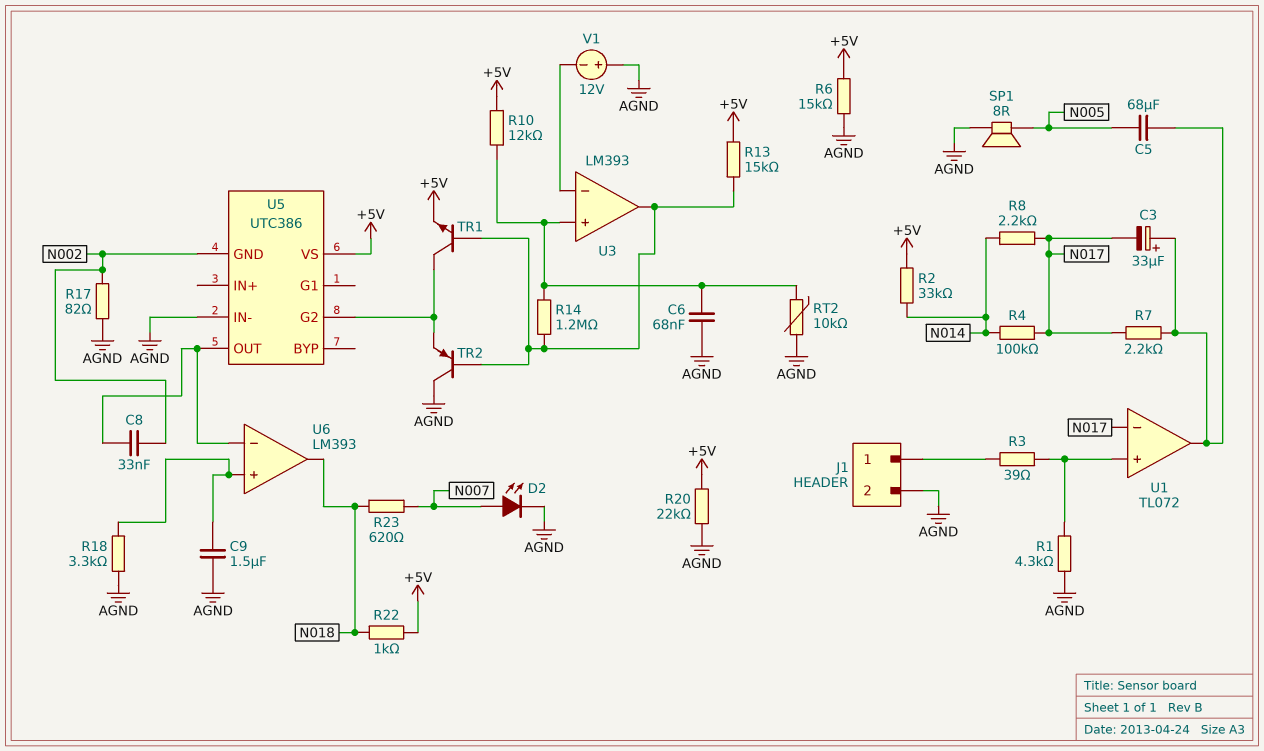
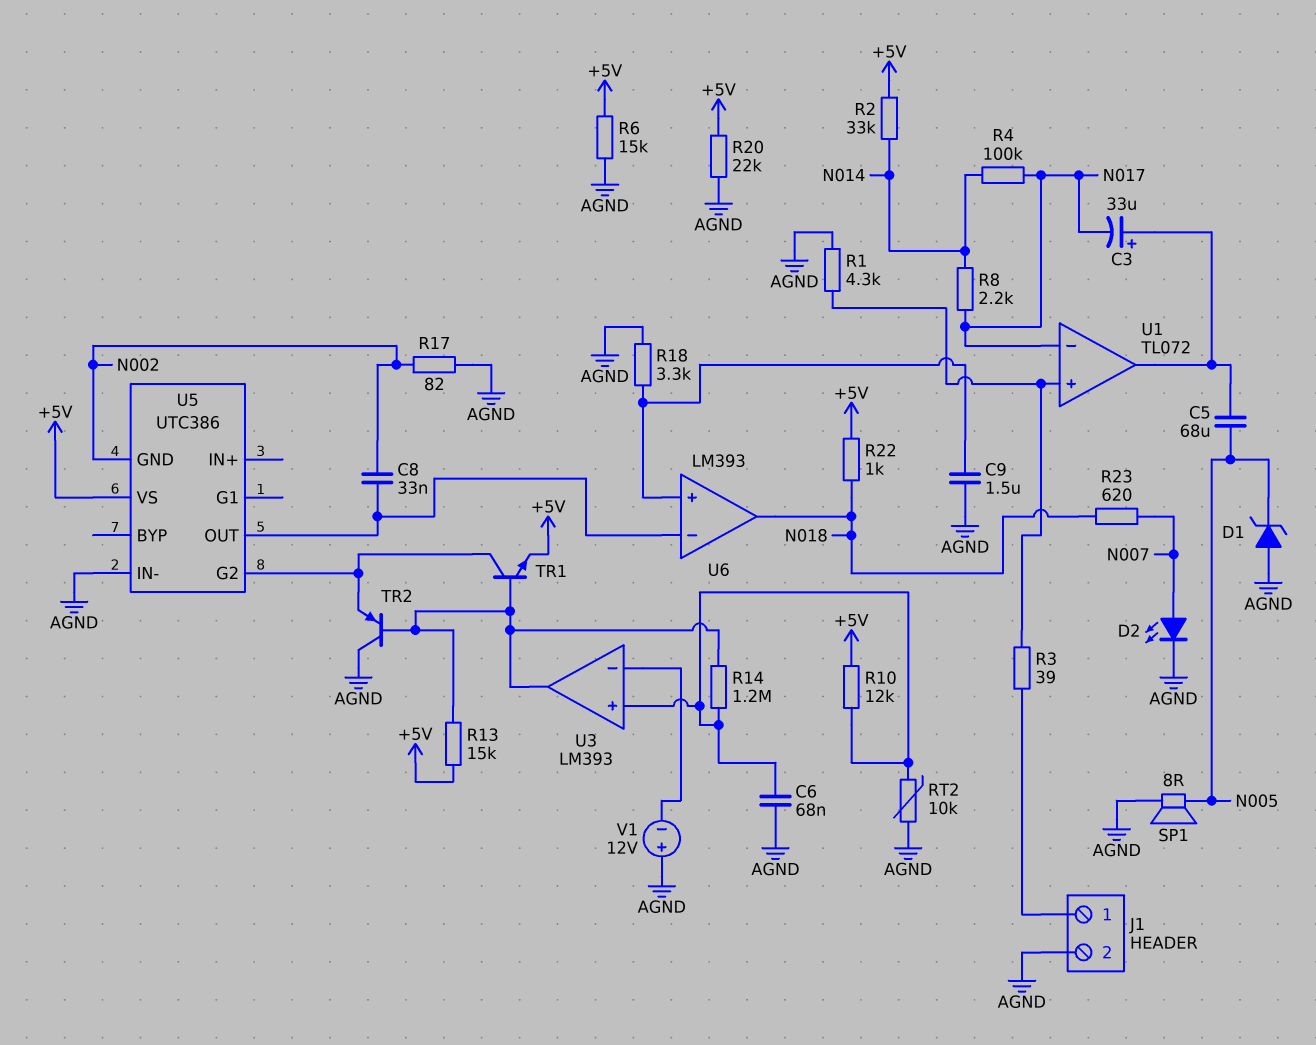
D1: none -> zener (A AGND, K N005)
R7: 2.2k (N017, U1/out) -> none

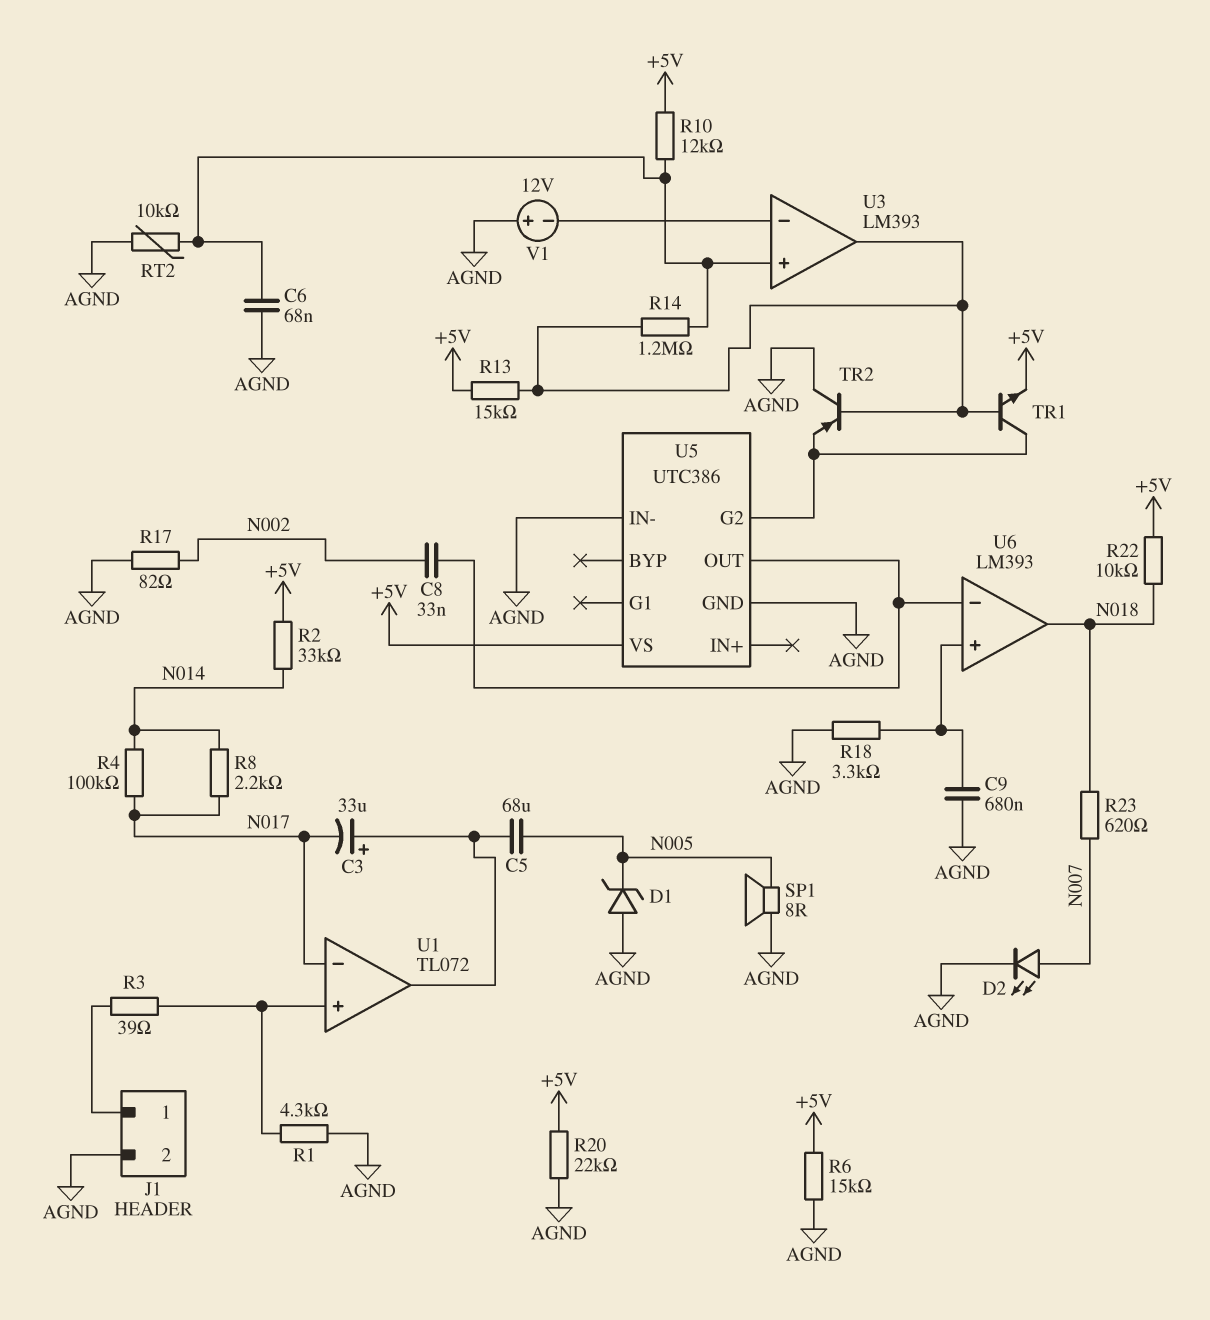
C9: 1.5uF (AGND, U6/in+) -> 680nF (AGND, U6/in+)
R22: 1k (+5V, N018) -> 10k (+5V, N018)
U5 pin GND: N002 -> AGND

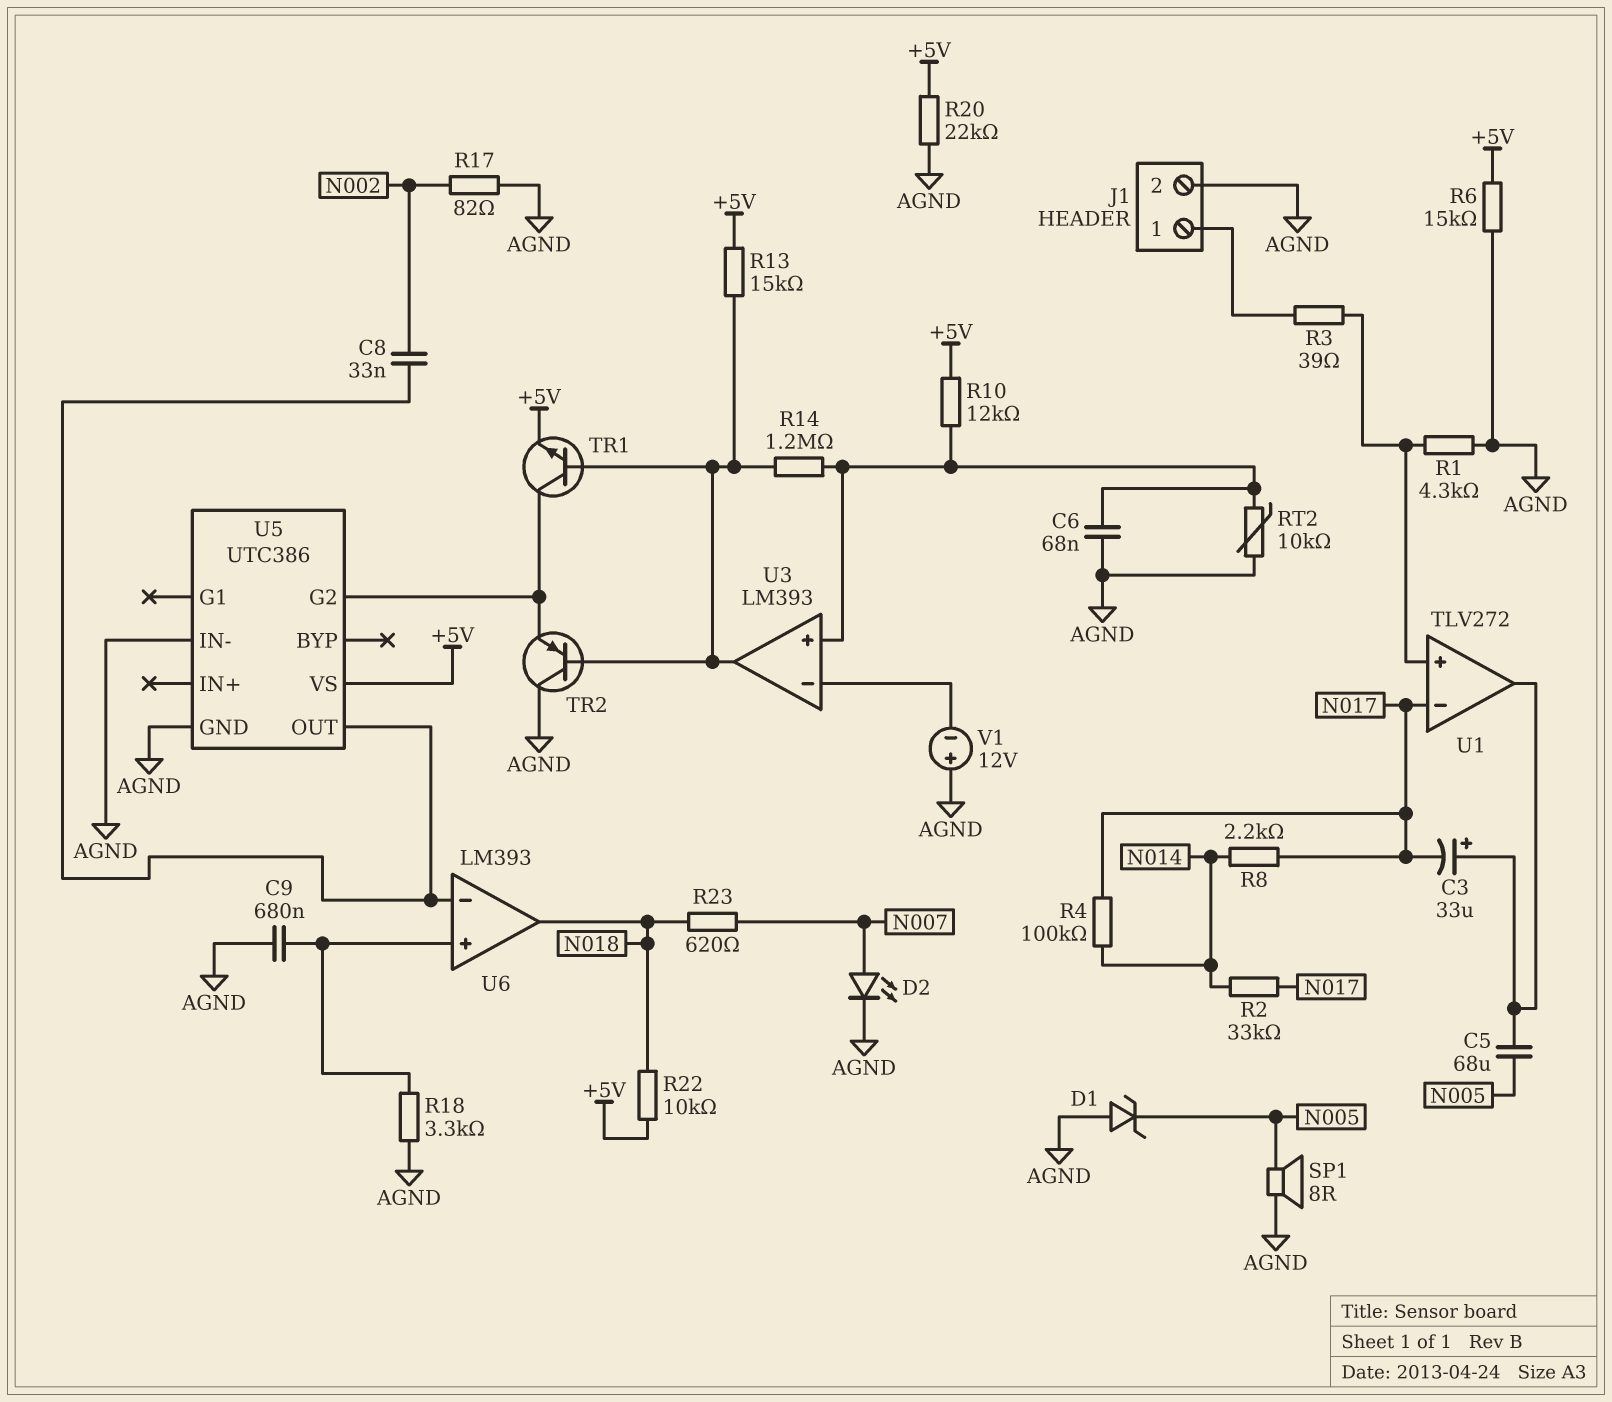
R2: 33k (+5V, N014) -> 33k (N014, N017)
U1: TL072 -> TLV272

